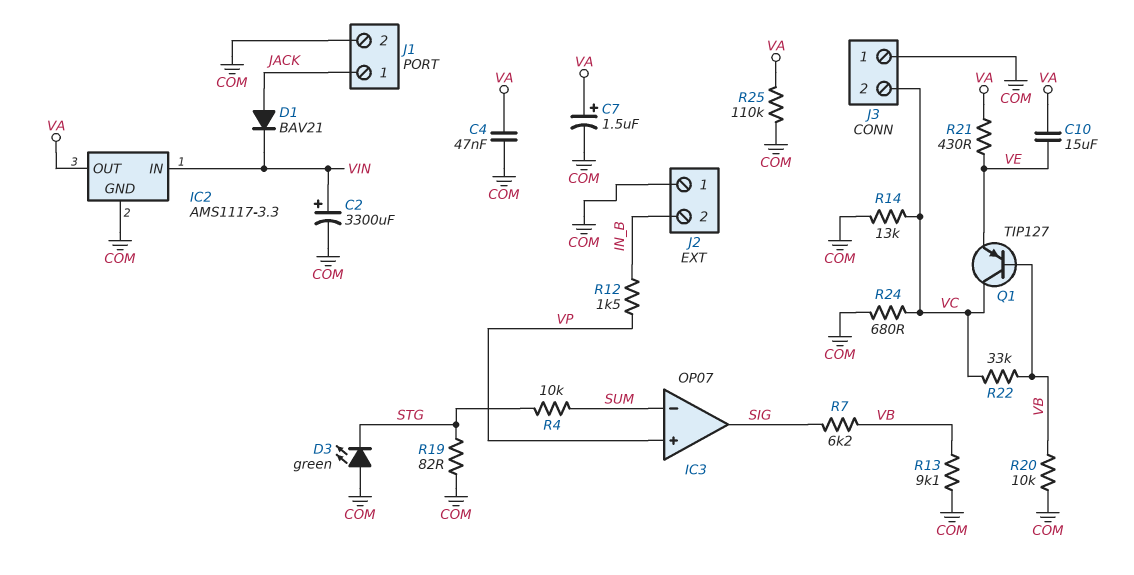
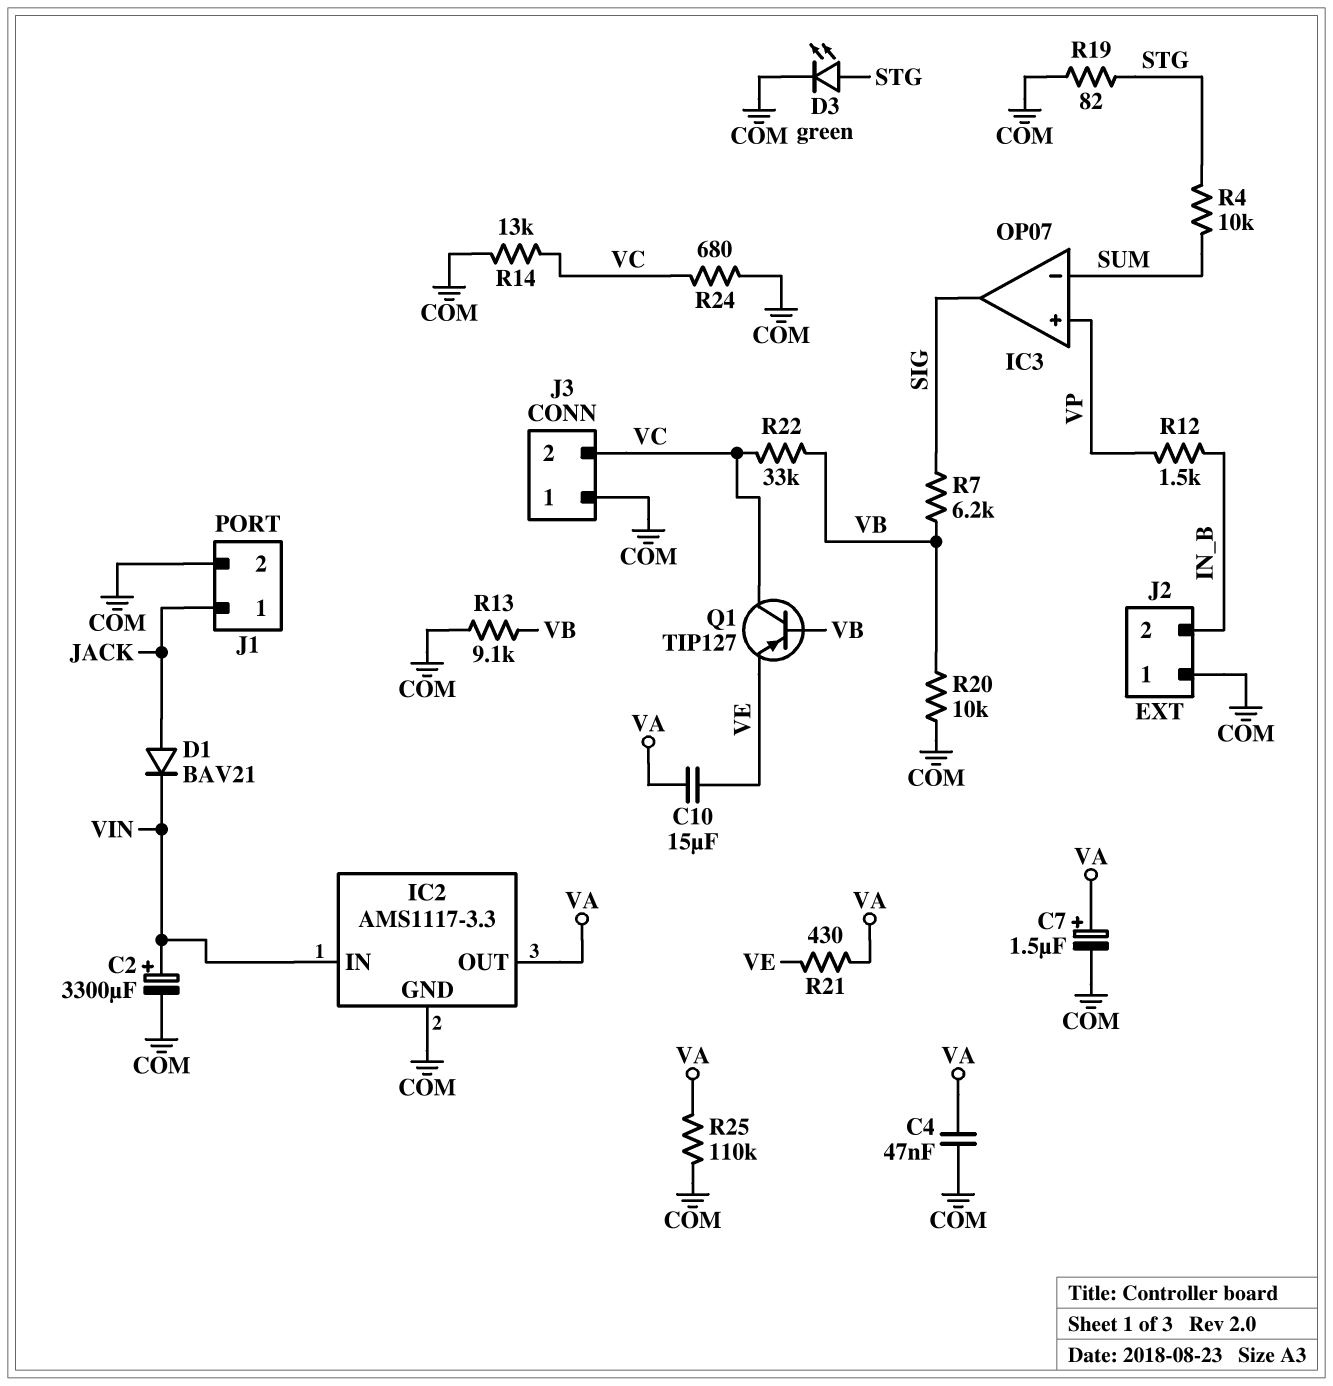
D3: LED green (A COM, K STG) -> LED green (A STG, K COM)

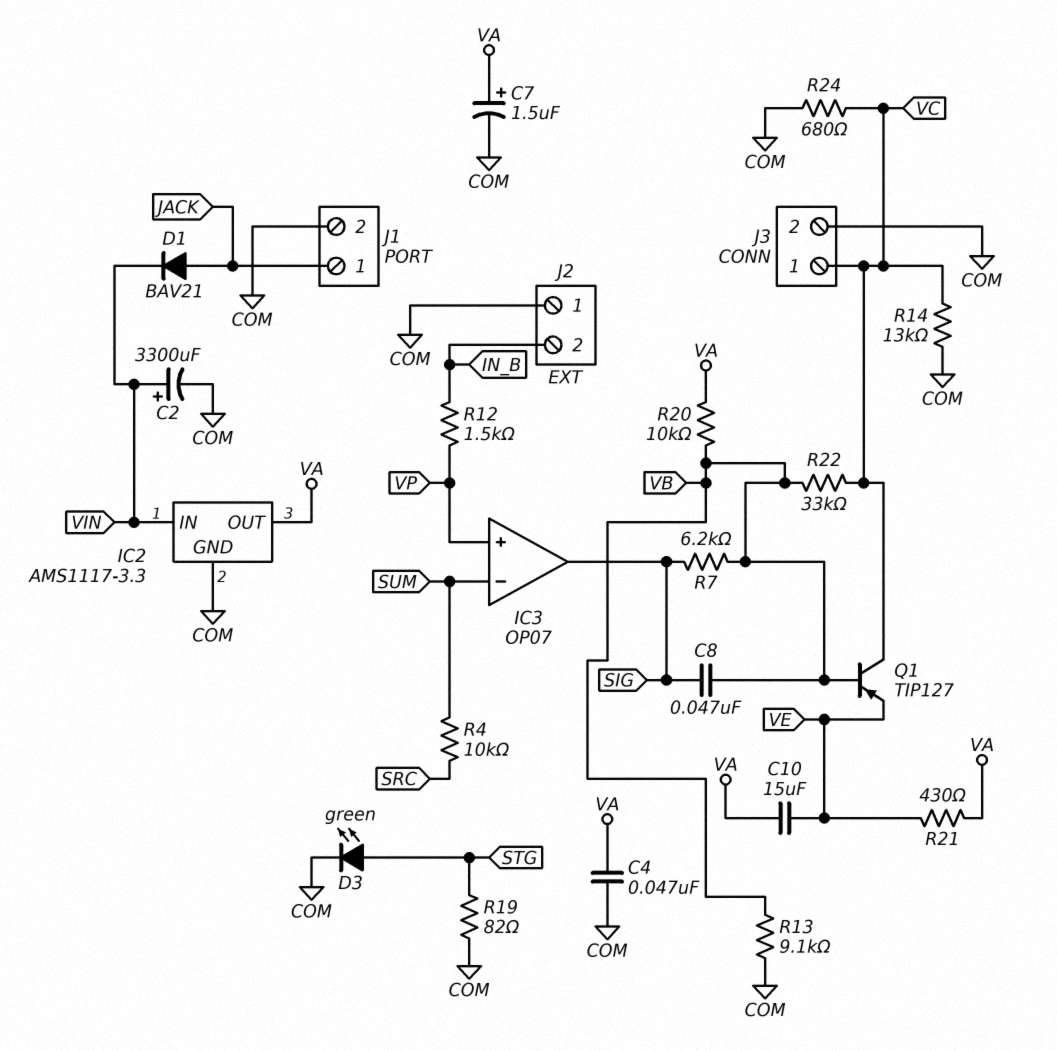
C8: none -> 47nF (SIG, VB)
J3 pin 1: COM -> VC
J3 pin 2: VC -> COM
R4: 10k (STG, SUM) -> 10k (SRC, SUM)
R20: 10k (COM, VB) -> 10k (VA, VB)
R25: 110k (COM, VA) -> none

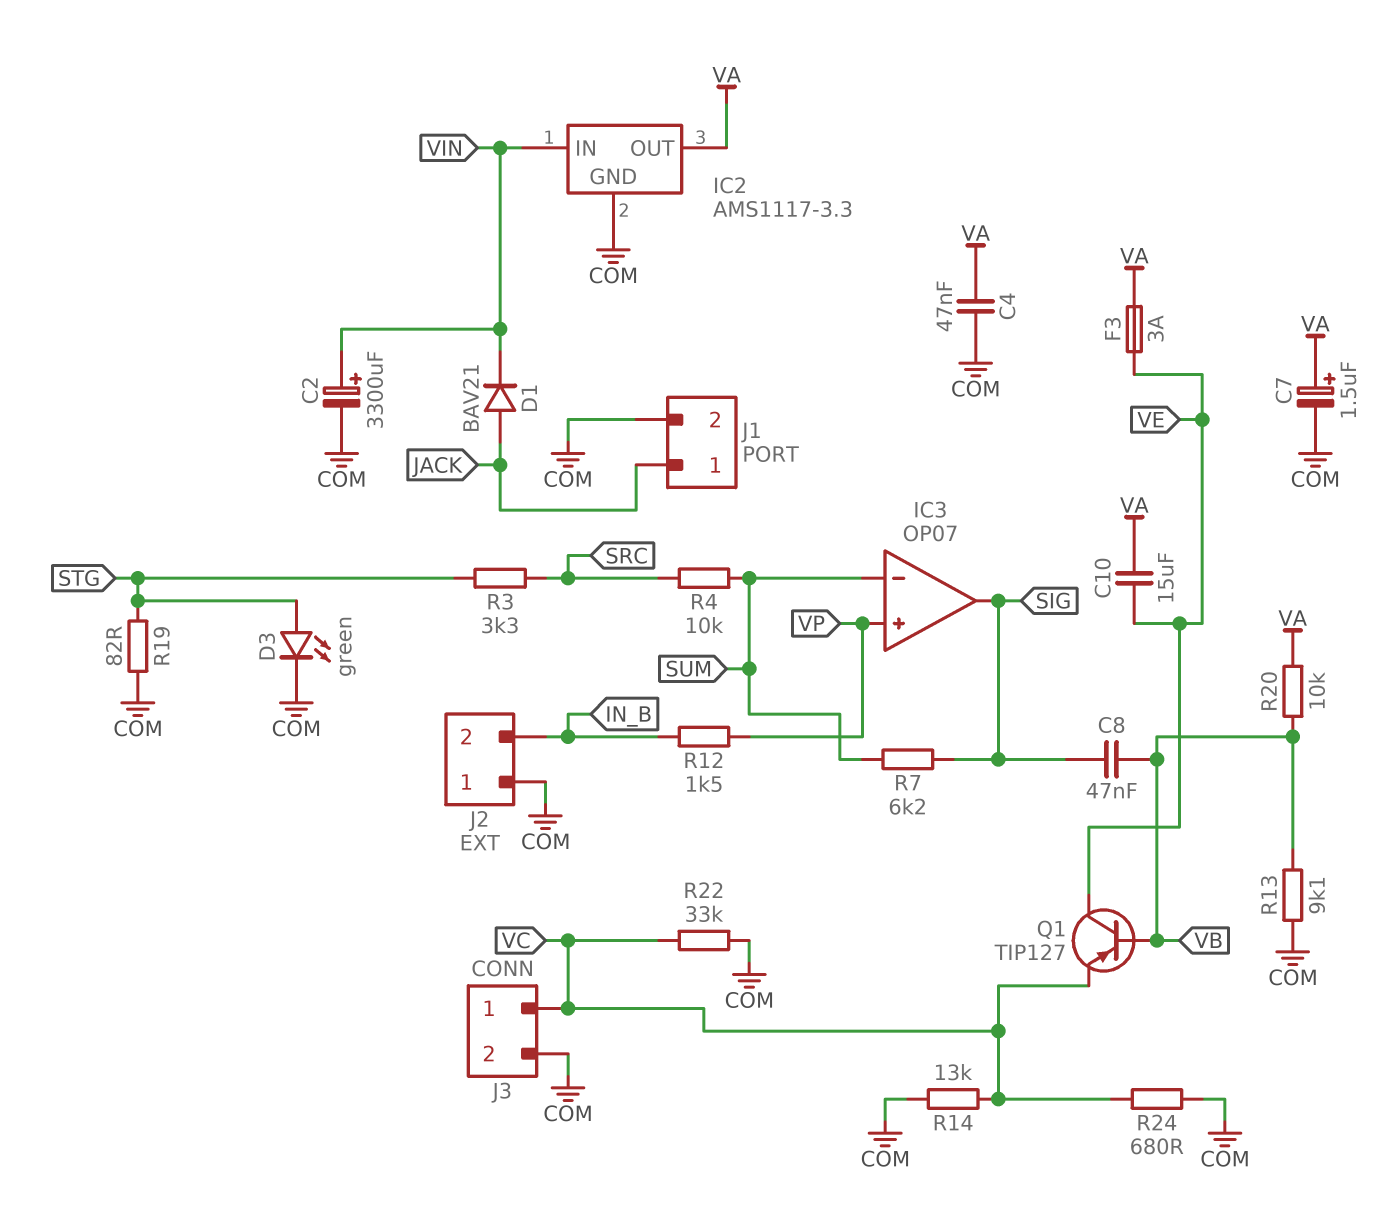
F3: none -> 3A (VA, VE)
Q1: PNP TIP127 (B VB, C VC, E VE) -> PNP TIP127 (B VB, C VE, E VC)
R3: none -> 3.3k (SRC, STG)
R7: 6.2k (SIG, VB) -> 6.2k (SIG, SUM)
R21: 430 (VA, VE) -> none
R22: 33k (VB, VC) -> 33k (COM, VC)

